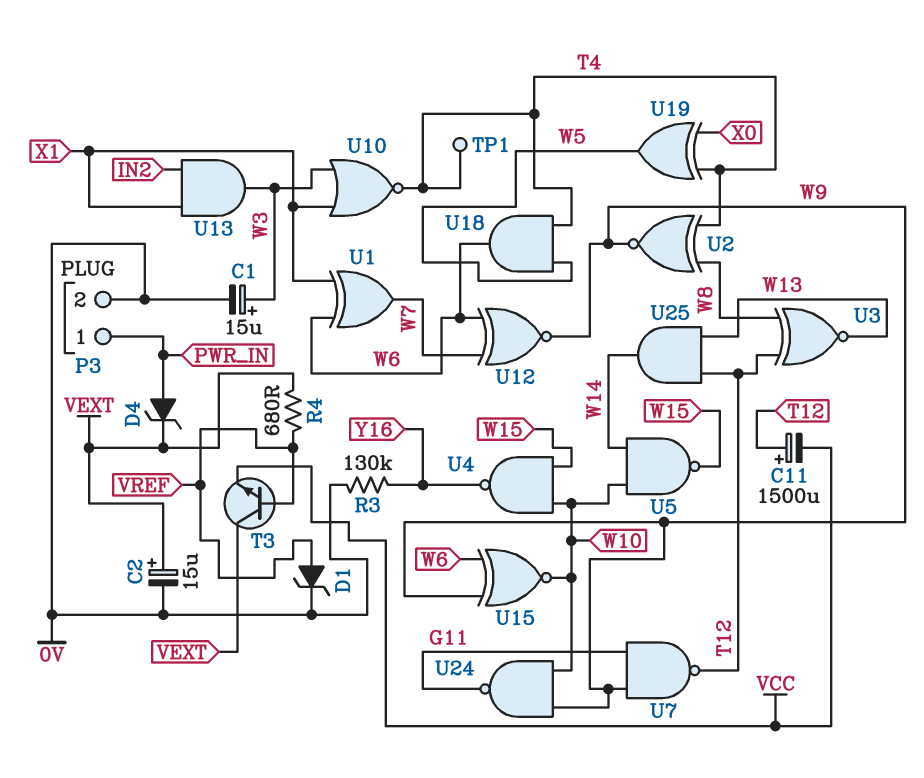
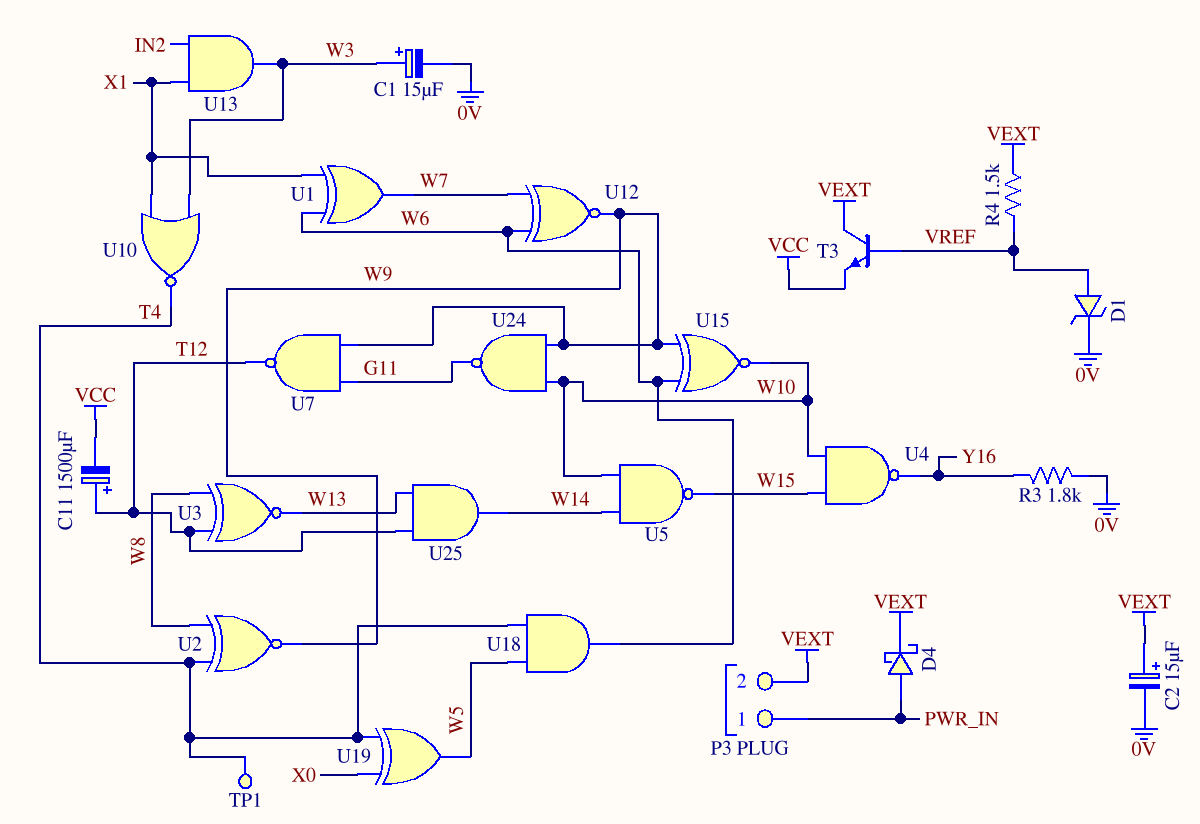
D4: zener (A PWR_IN, K VEXT) -> schottky (A PWR_IN, K VEXT)
P3 pin 2: 0V -> VEXT
R3: 130k (0V, Y16) -> 1.8k (0V, Y16)
R4: 680 (VEXT, VREF) -> 1.5k (VEXT, VREF)

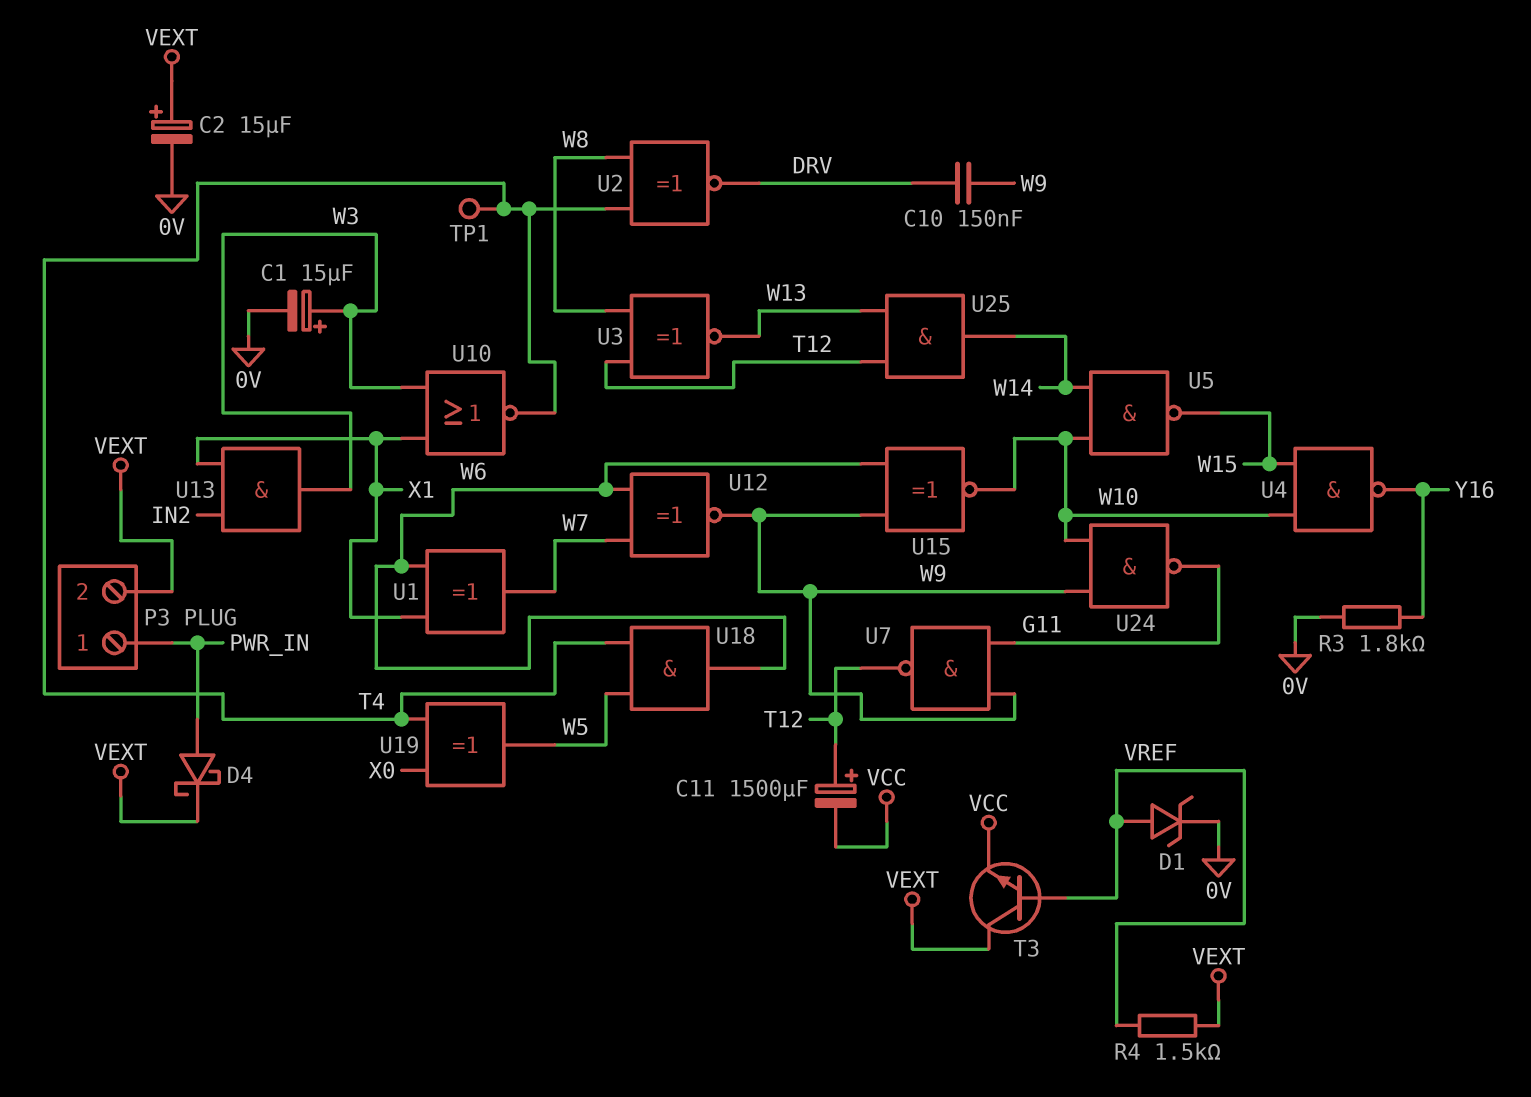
C10: none -> 150nF (DRV, W9)
U2: XNOR (in T4, in W8, out W9) -> XNOR (in T4, in W8, out DRV)

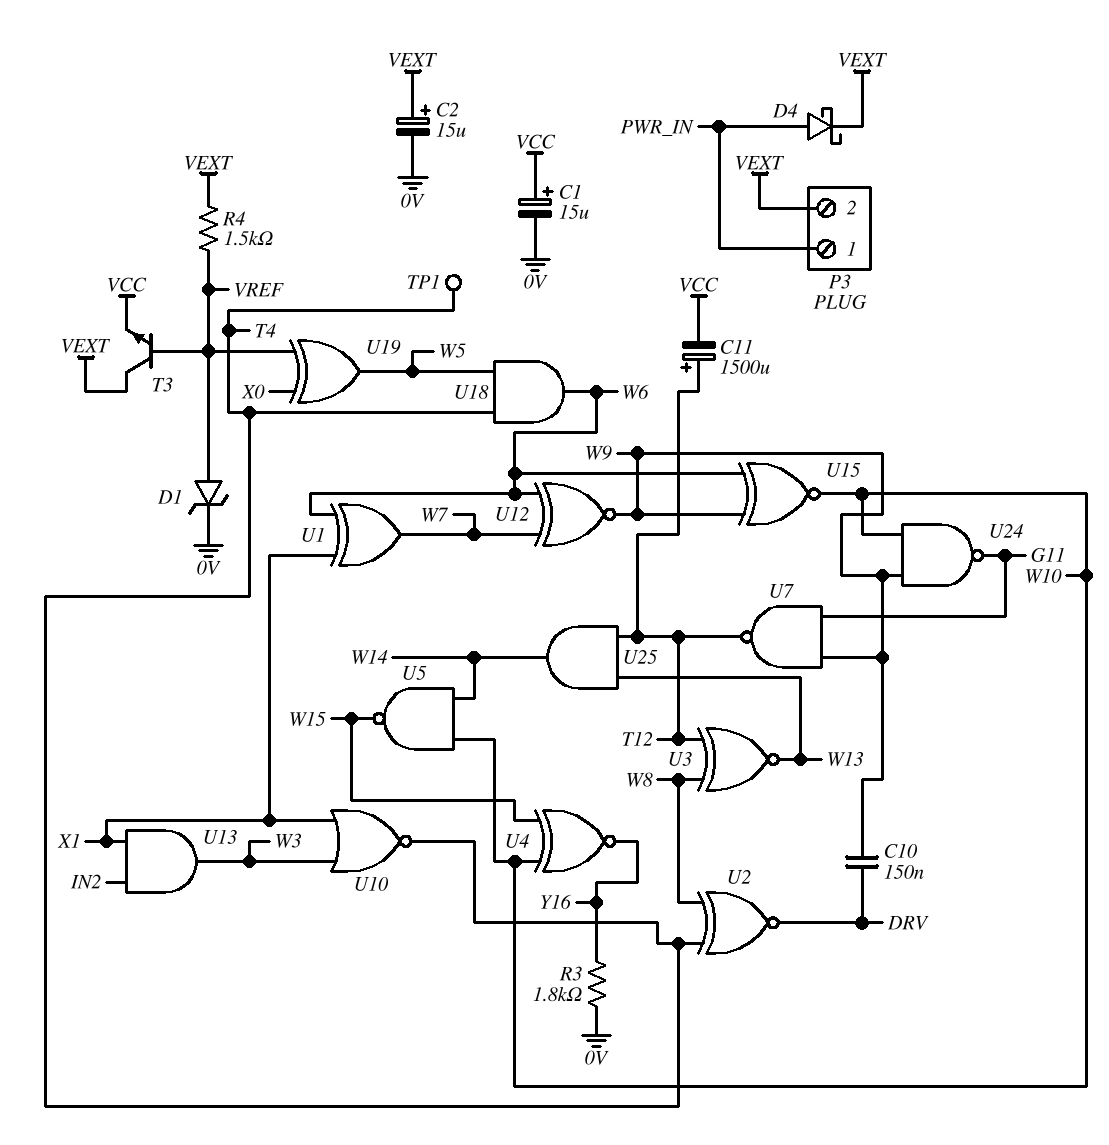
C1: 15uF (plus W3, minus 0V) -> 15uF (plus VCC, minus 0V)
U4: NAND (in W10, in W15, out Y16) -> XNOR (in W10, in W15, out Y16)
U19: XOR (in T4, in X0, out W5) -> XOR (in VREF, in X0, out W5)

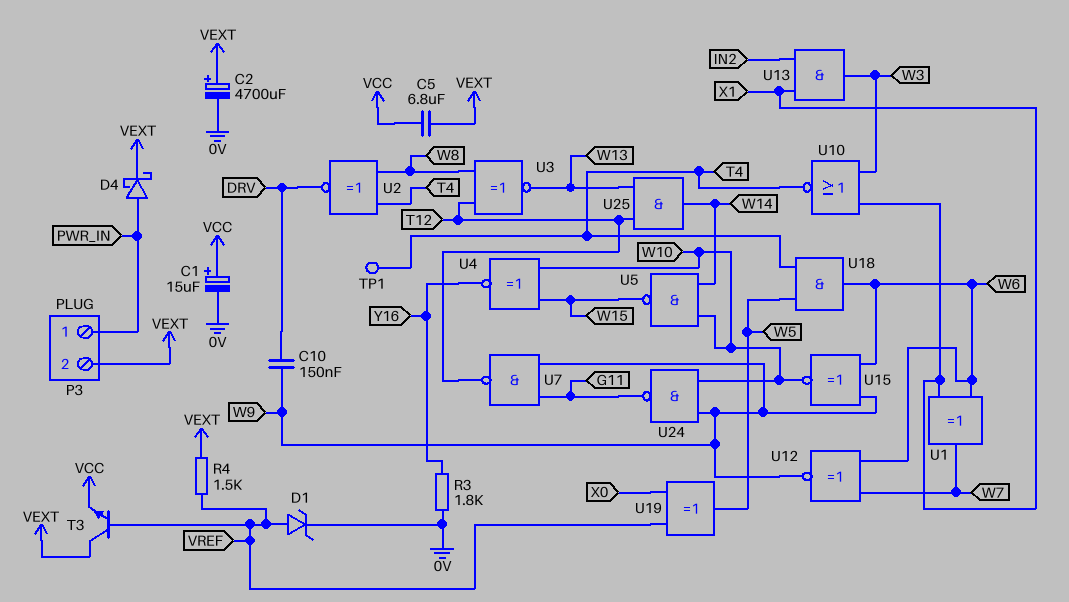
C2: 15uF (plus VEXT, minus 0V) -> 4700uF (plus VEXT, minus 0V)
C5: none -> 6.8uF (VCC, VEXT)
C11: 1500uF (plus T12, minus VCC) -> none

